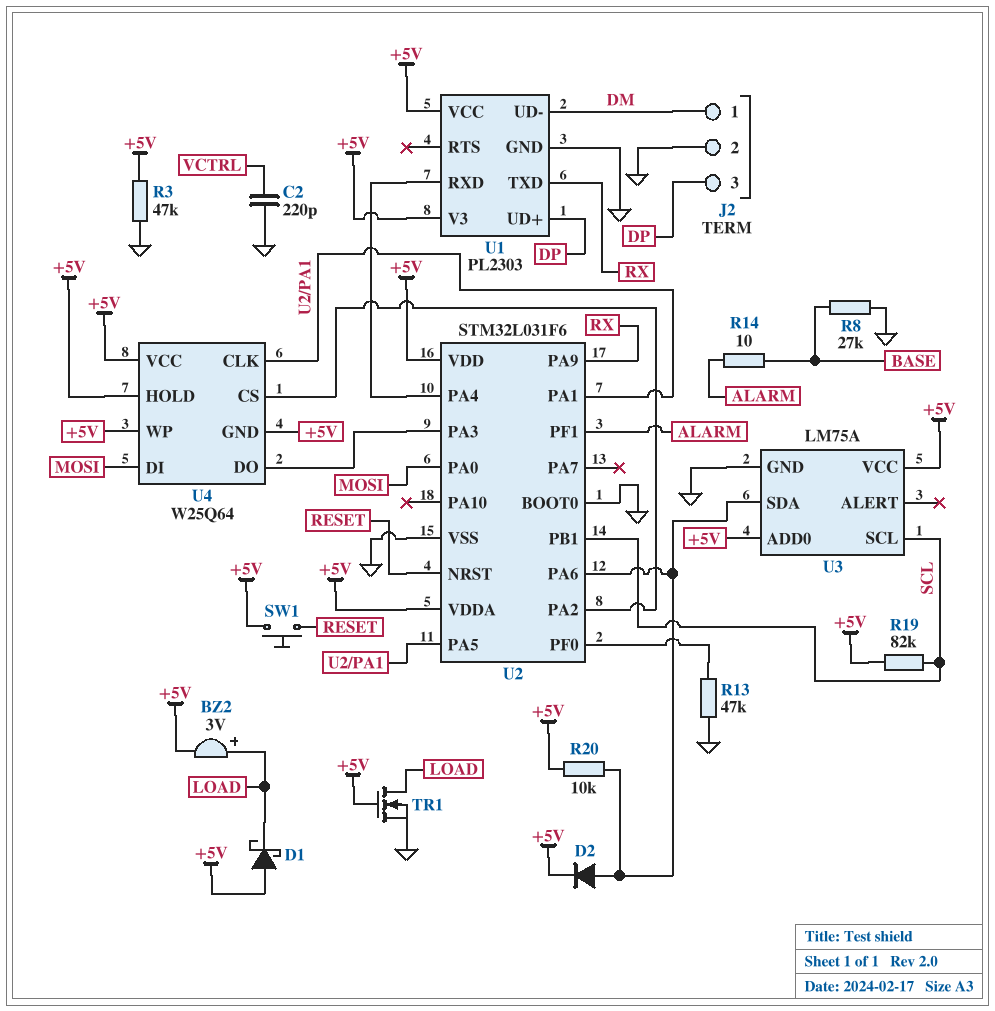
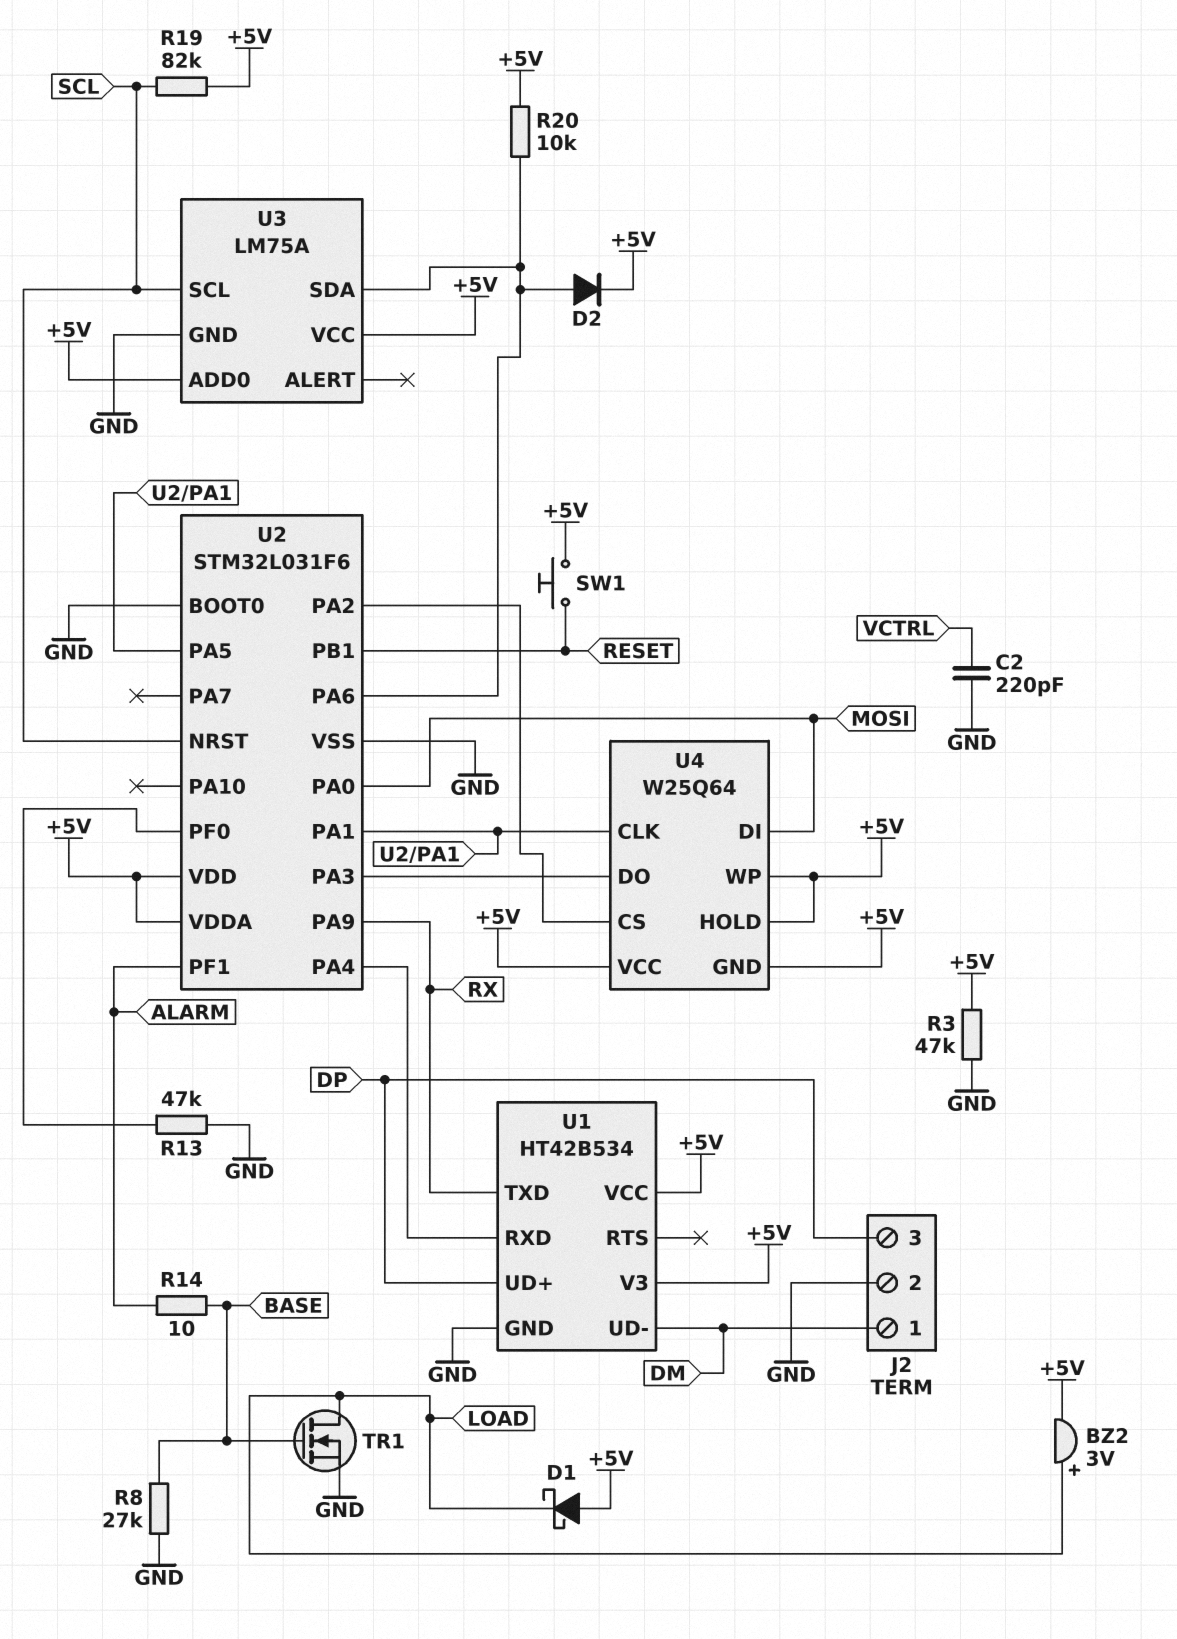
TR1: NMOS (G +5V, D LOAD, S GND) -> NMOS (G BASE, D LOAD, S GND)
U1: PL2303 -> HT42B534
U2 pin NRST: RESET -> SCL
U2 pin PB1: SCL -> RESET

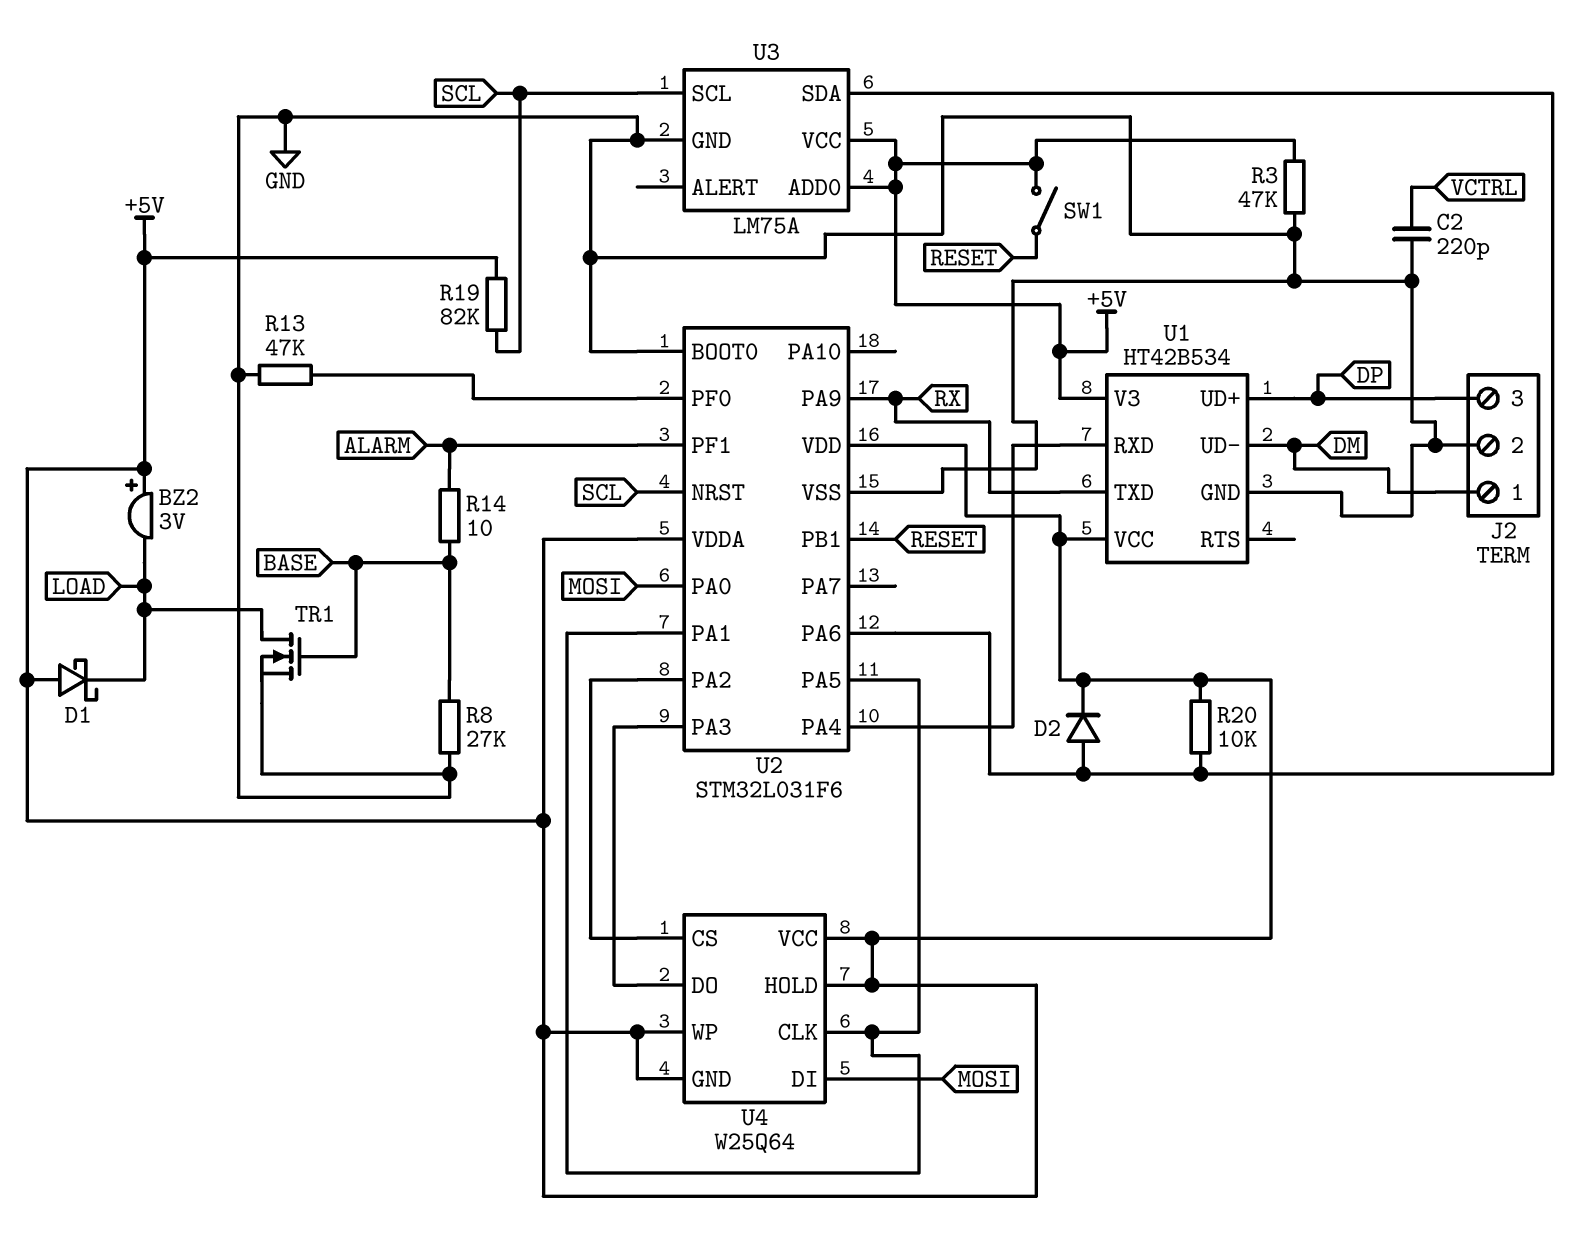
BZ2: buzzer 3V (plus LOAD, minus +5V) -> buzzer 3V (plus +5V, minus LOAD)
SW1: button (+5V, RESET) -> switch (+5V, RESET)

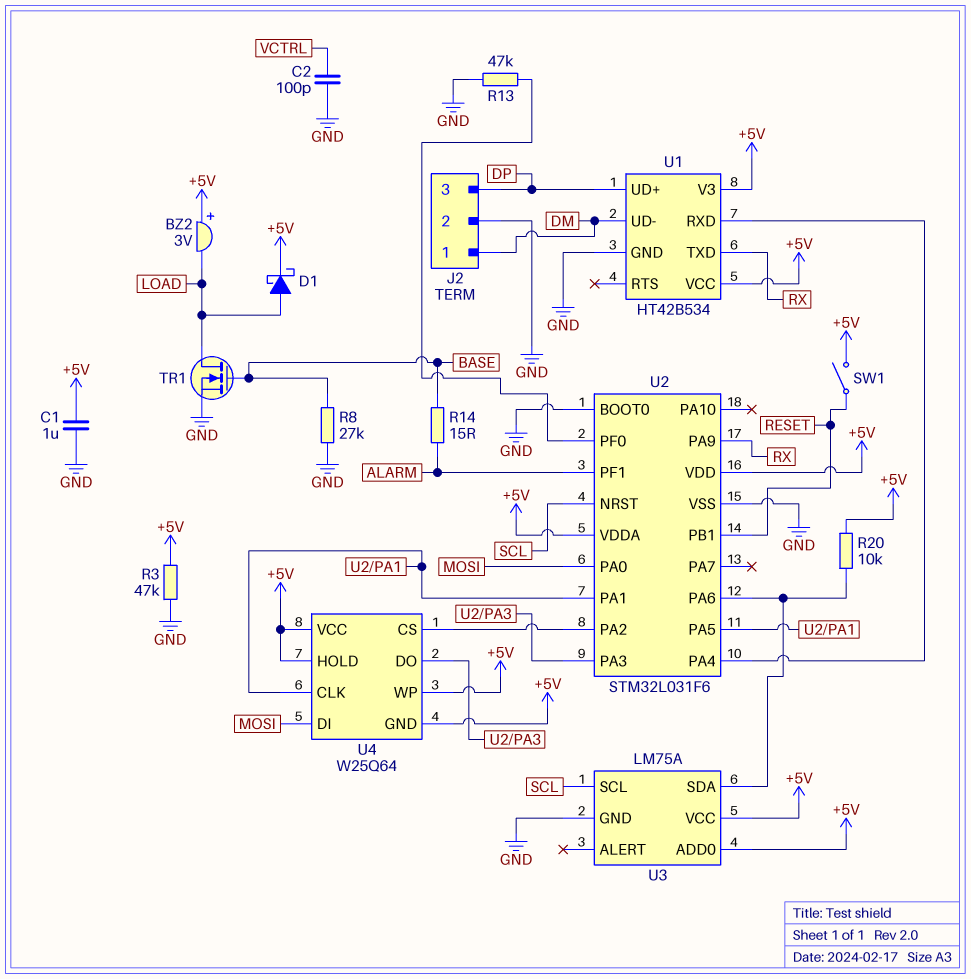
C1: none -> 1uF (+5V, GND)
C2: 220pF (GND, VCTRL) -> 100pF (GND, VCTRL)
D1: schottky (A +5V, K LOAD) -> schottky (A LOAD, K +5V)
D2: diode (A U2/PA6, K +5V) -> none
R14: 10 (ALARM, BASE) -> 15 (ALARM, BASE)
R19: 82k (+5V, SCL) -> none

